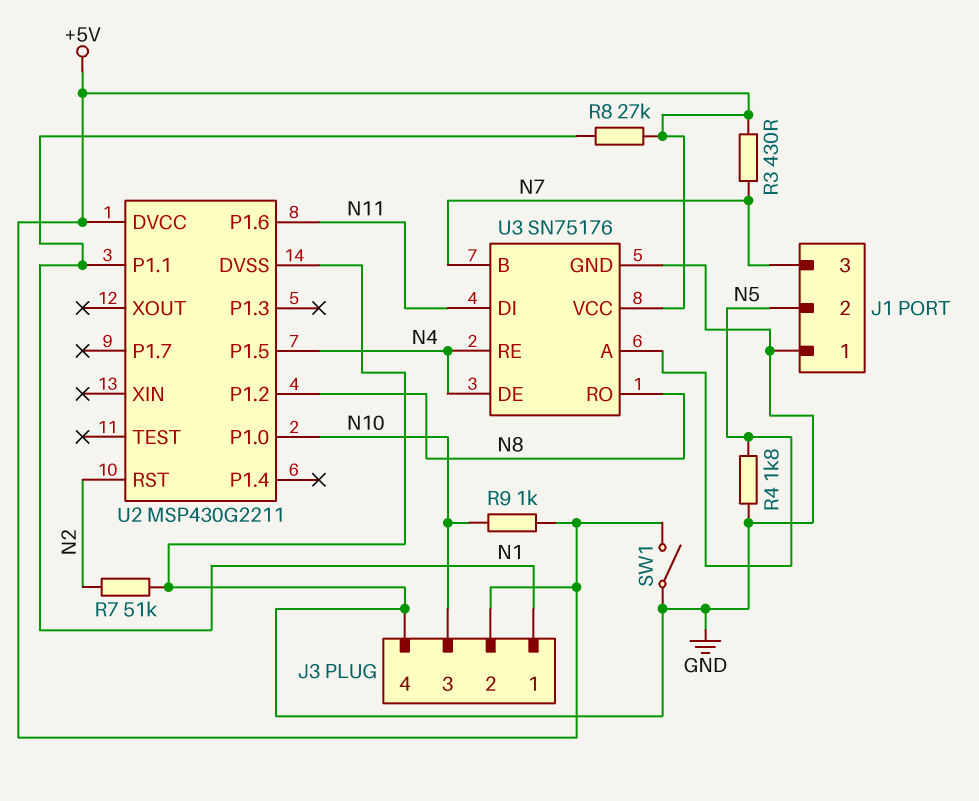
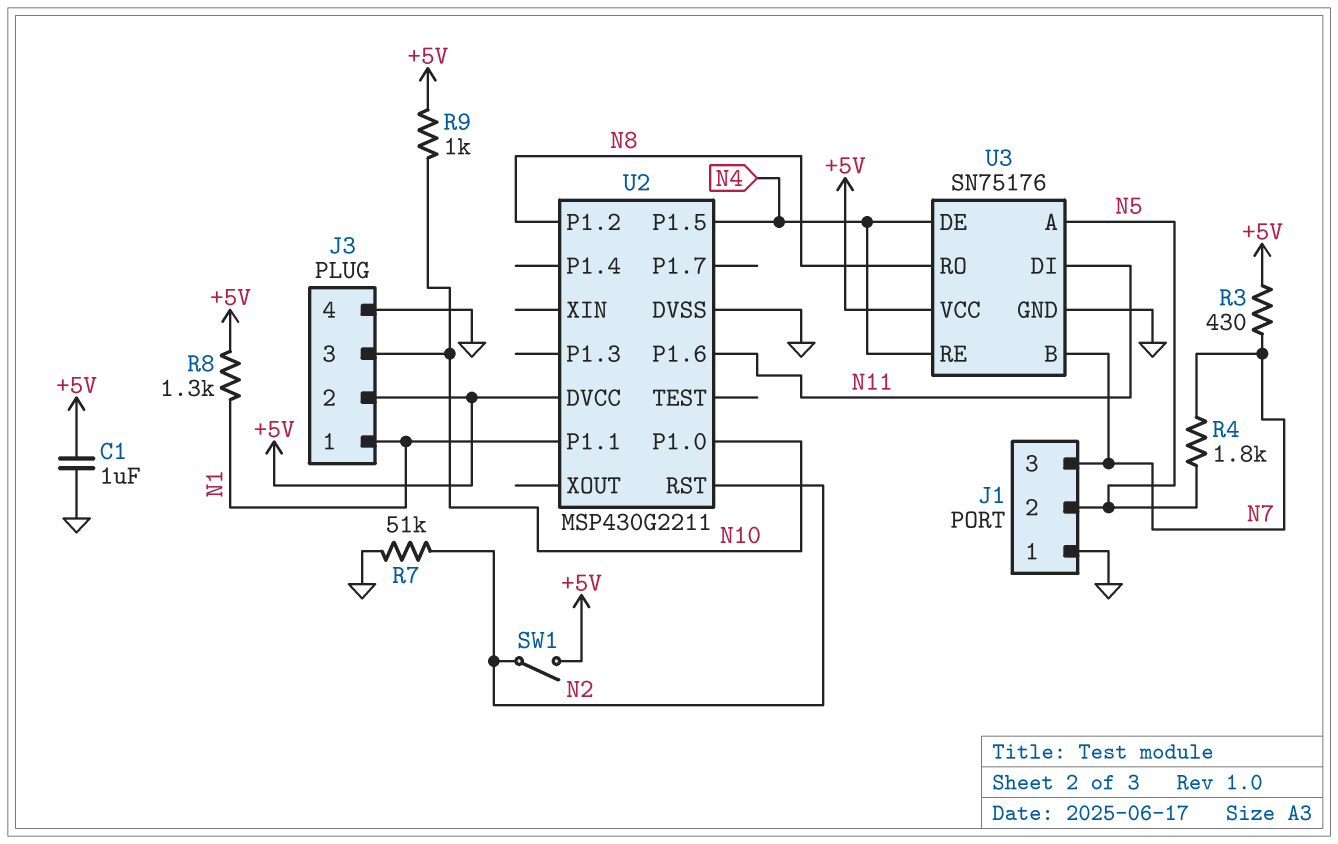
C1: none -> 1uF (+5V, GND)
R4: 1.8k (GND, N5) -> 1.8k (N5, N7)
R8: 27k (+5V, N1) -> 1.3k (+5V, N1)
SW1: switch (+5V, GND) -> switch (+5V, N2)

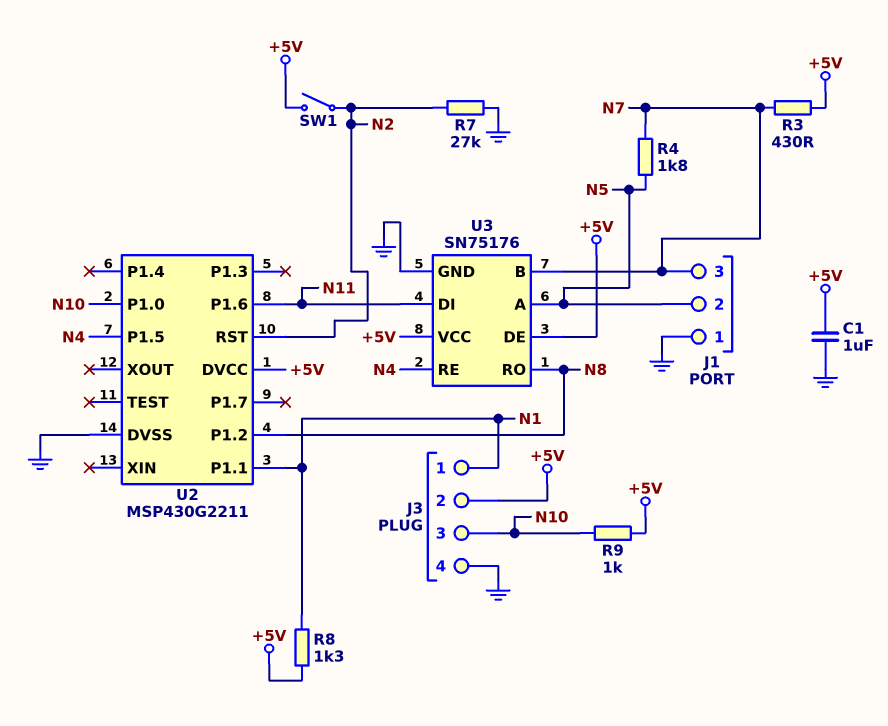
R7: 51k (GND, N2) -> 27k (GND, N2)
U3 pin DE: N4 -> +5V

